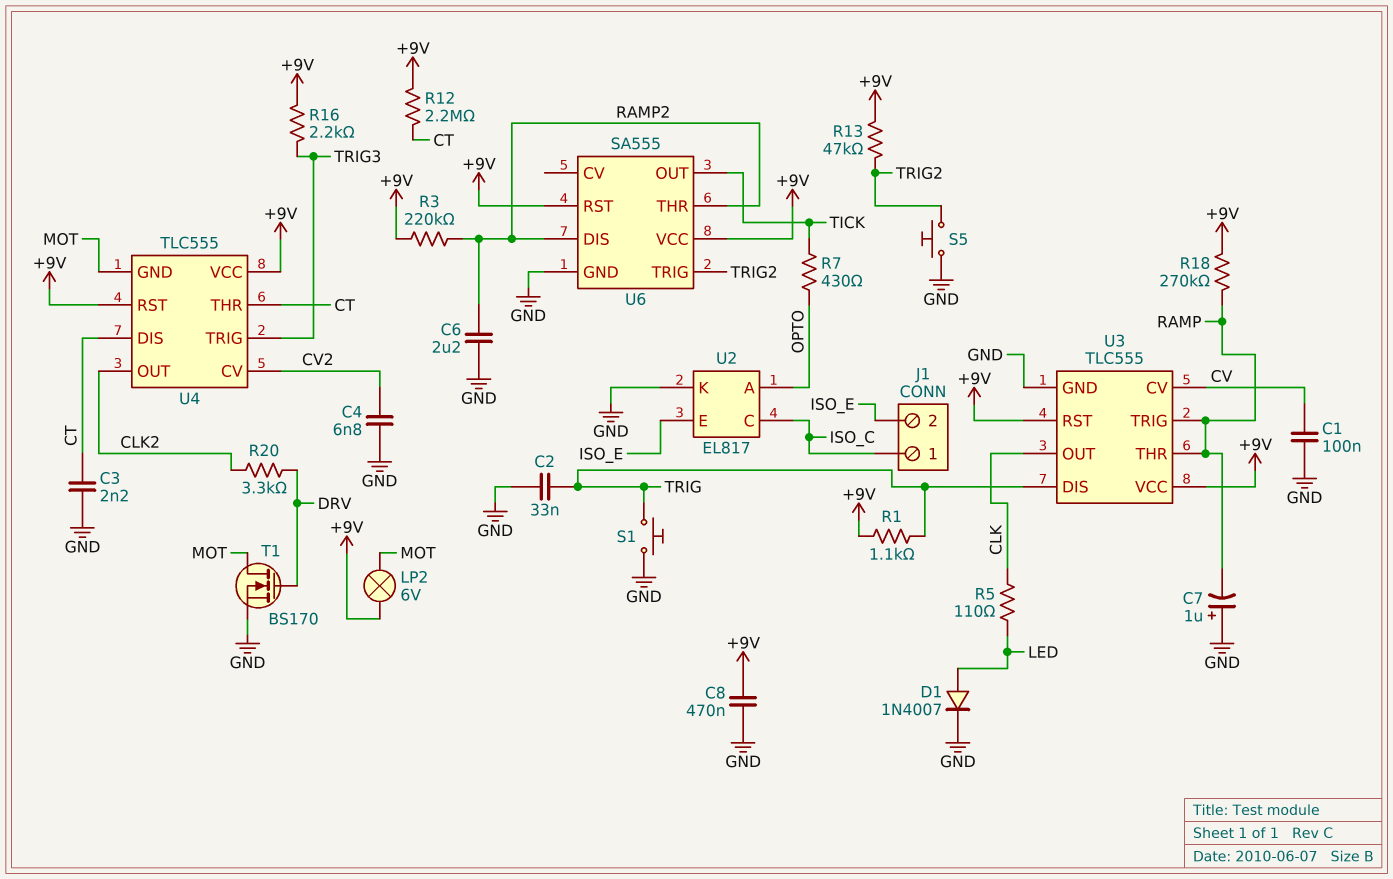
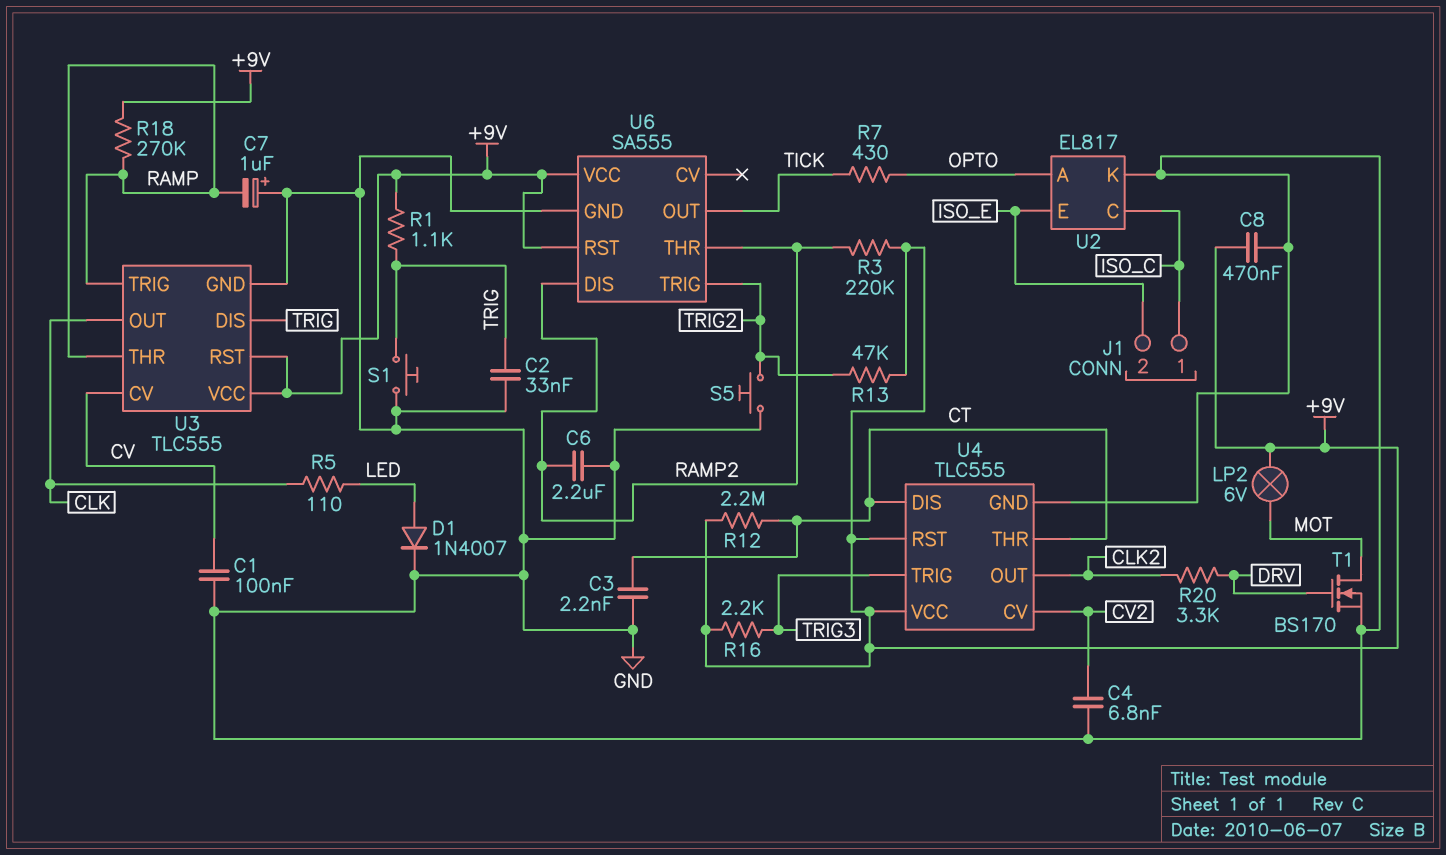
U4 pin GND: MOT -> GND

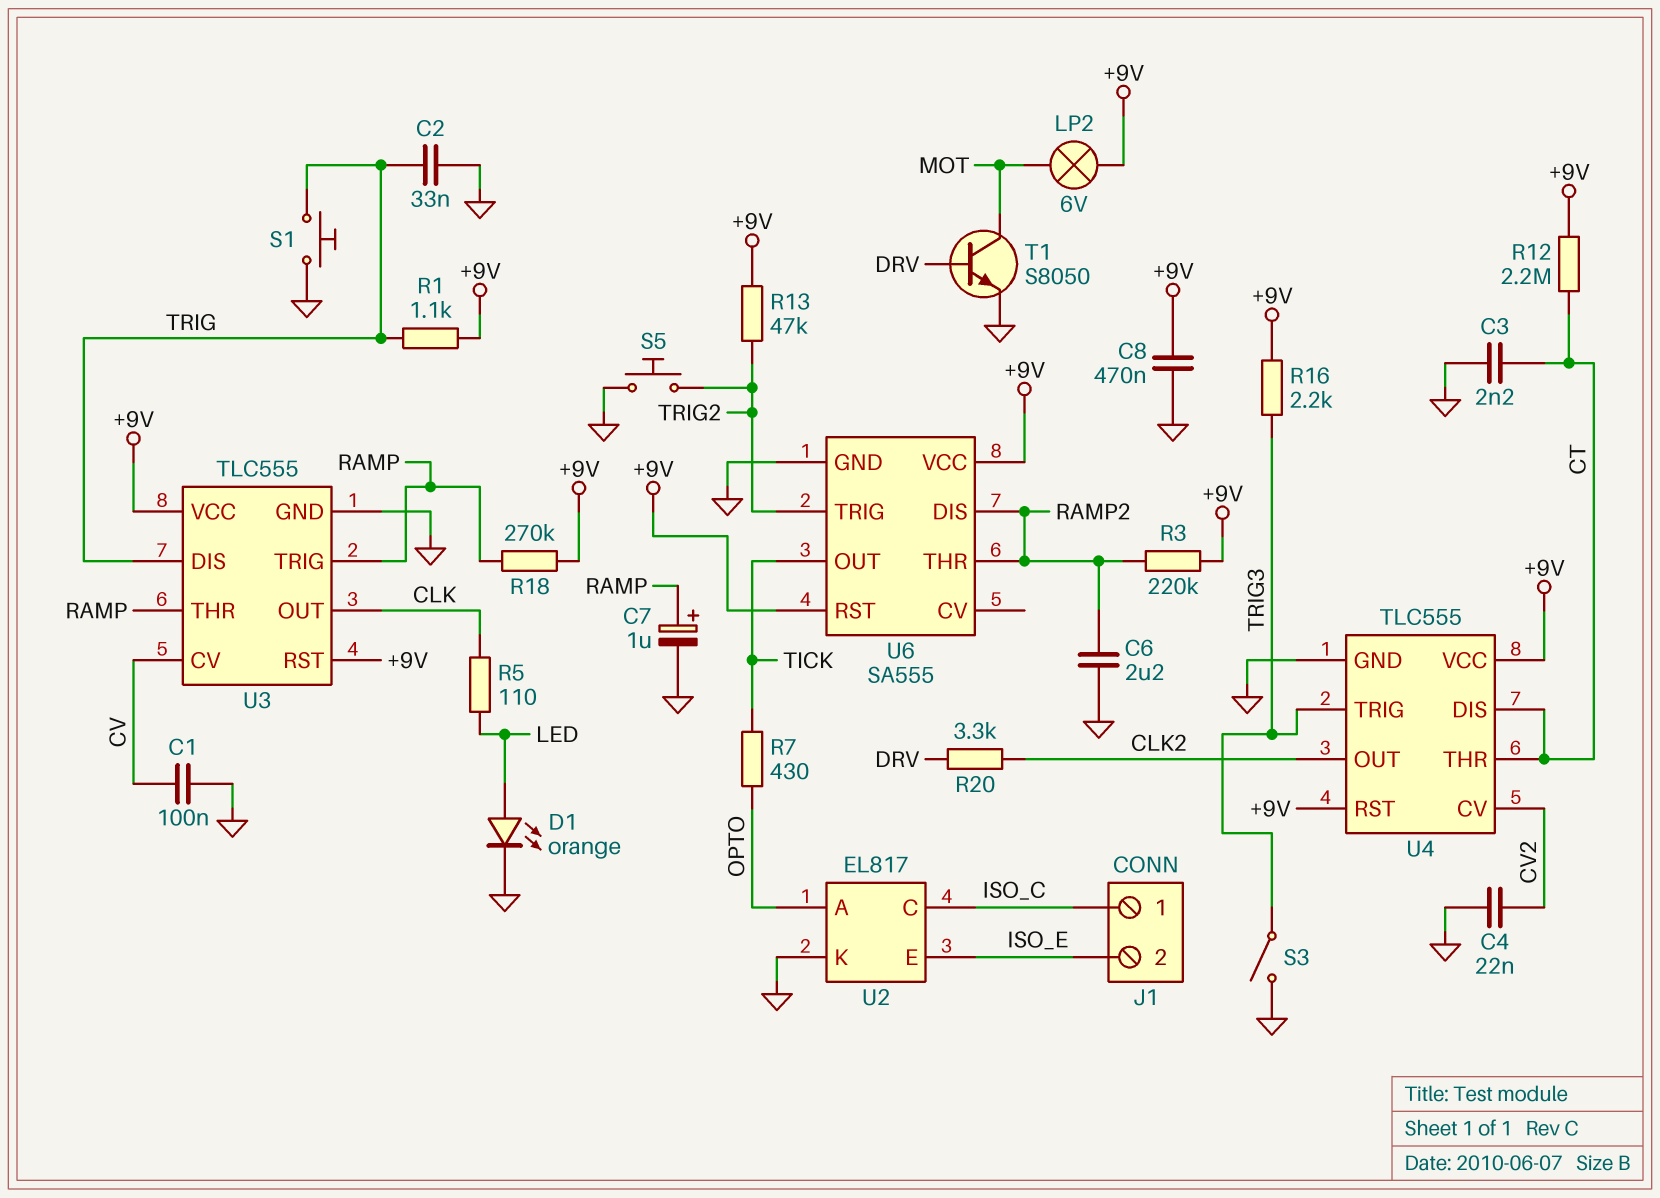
C4: 6.8nF (CV2, GND) -> 22nF (CV2, GND)
C7: 1uF (plus GND, minus RAMP) -> 1uF (plus RAMP, minus GND)
D1: diode 1N4007 (A LED, K GND) -> LED orange (A LED, K GND)
S3: none -> switch (GND, TRIG3)
T1: NMOS BS170 (G DRV, D MOT, S GND) -> NPN S8050 (B DRV, C MOT, E GND)

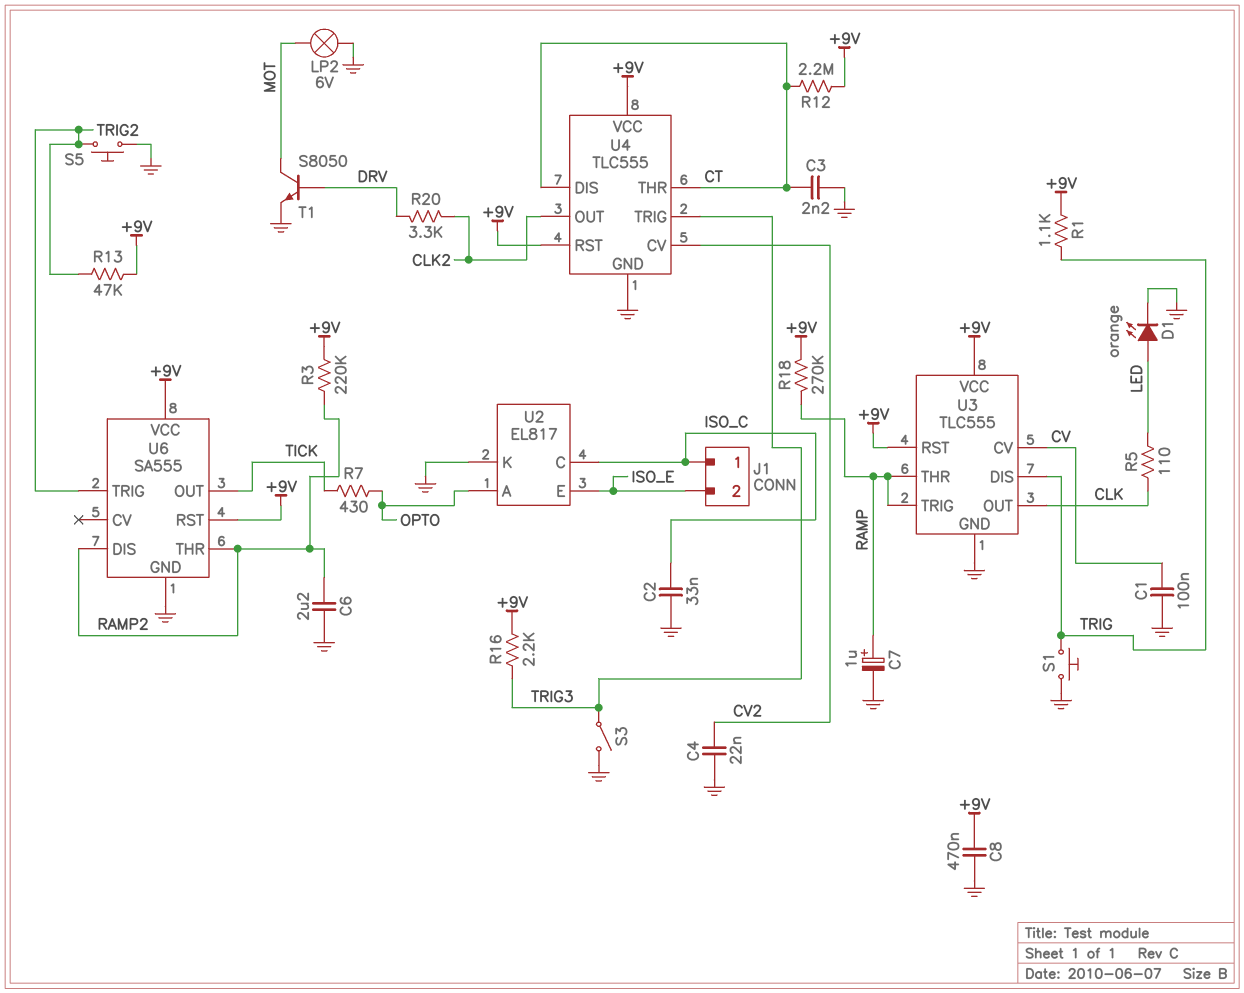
C2: 33nF (GND, TRIG) -> 33nF (GND, ISO_C)
LP2: lamp 6V (+9V, MOT) -> lamp 6V (GND, MOT)

